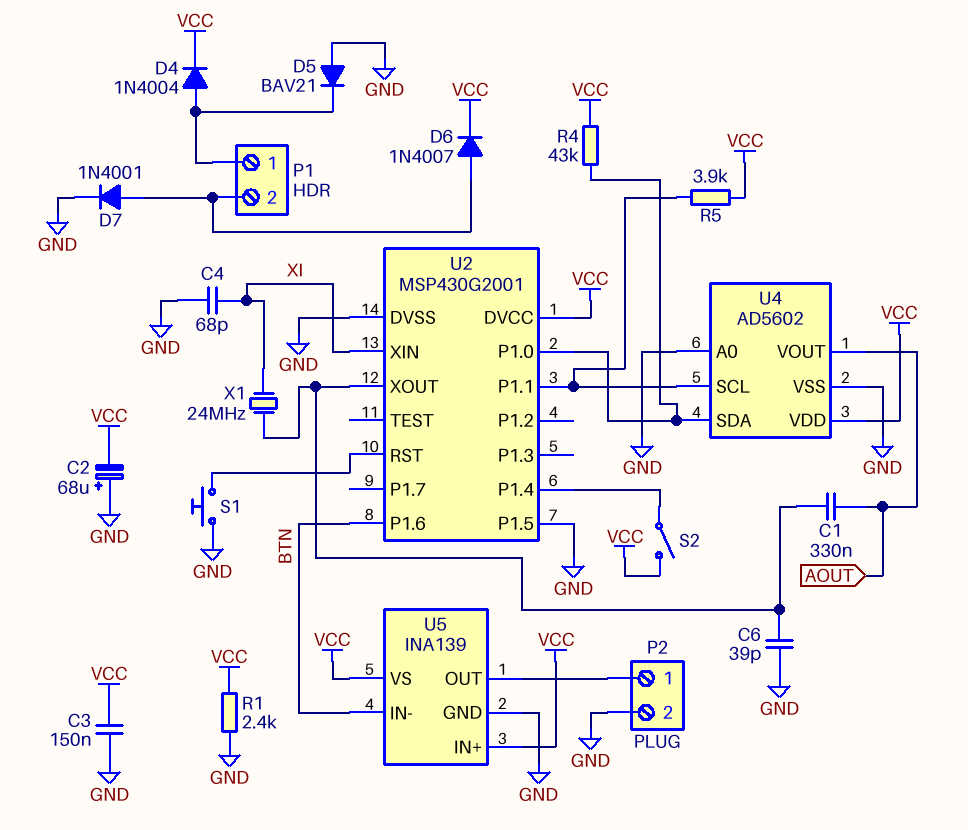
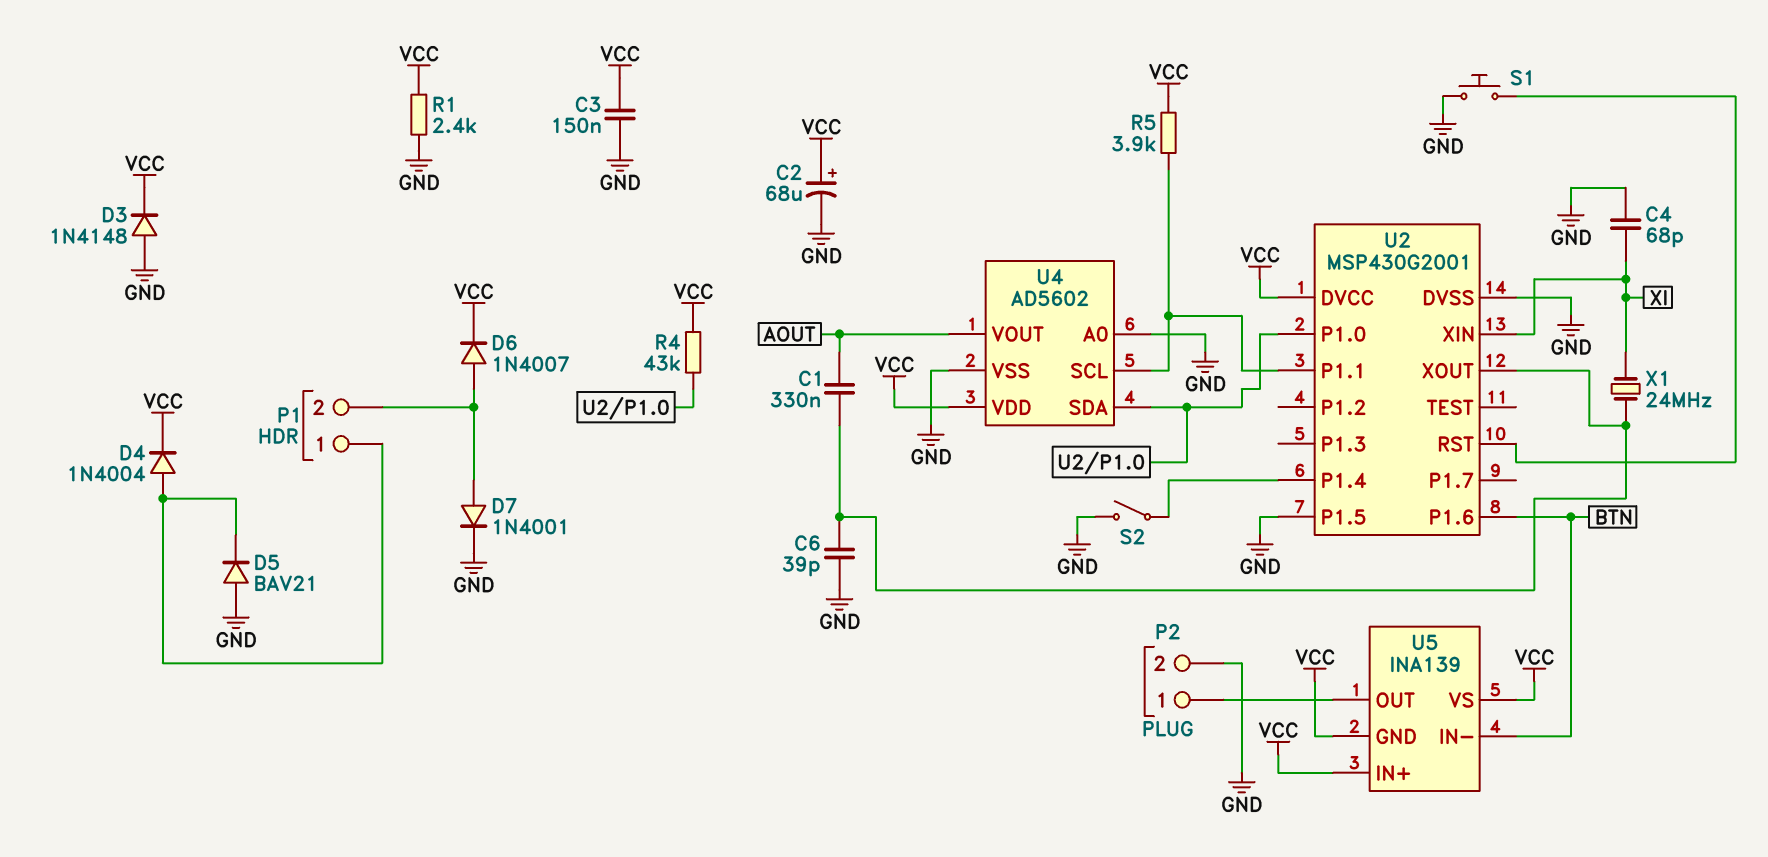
C2: 68uF (plus GND, minus VCC) -> 68uF (plus VCC, minus GND)
D3: none -> diode 1N4148 (A GND, K VCC)
S2: switch (U2/P1.4, VCC) -> switch (GND, U2/P1.4)
U5 pin GND: GND -> VCC

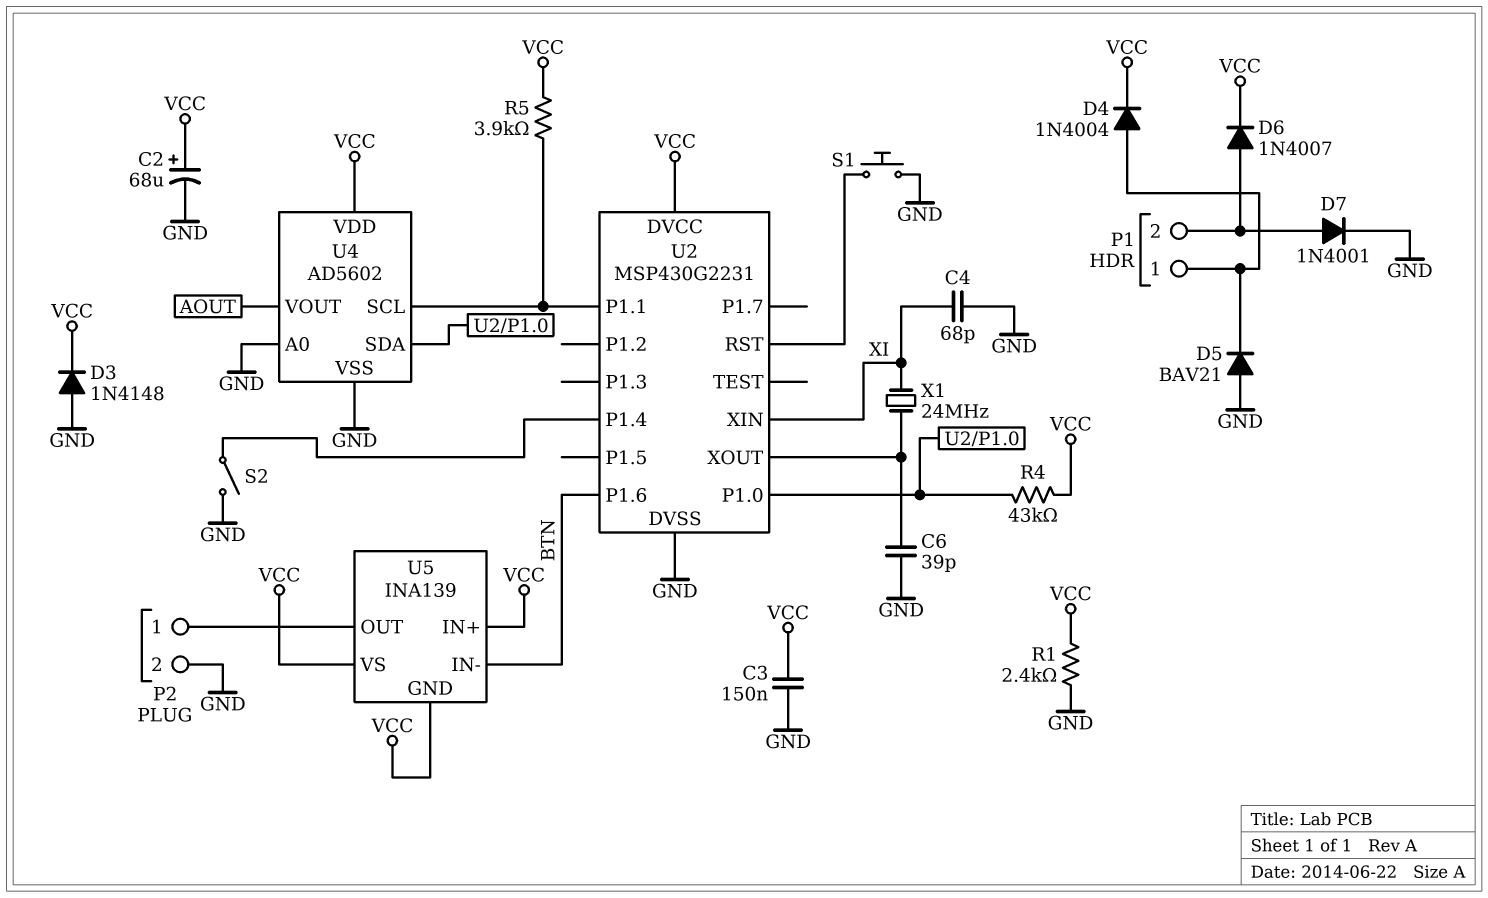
C1: 330nF (AOUT, U2/XOUT) -> none
U2: MSP430G2001 -> MSP430G2231
U2 pin P1.5: GND -> none

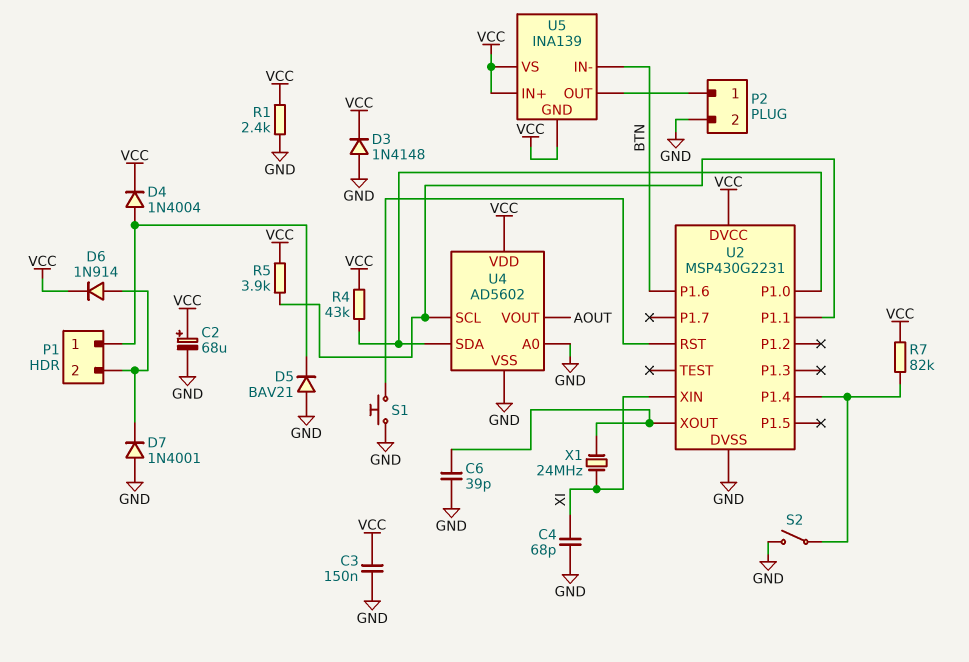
D6: diode 1N4007 (A P1/2, K VCC) -> diode 1N914 (A P1/2, K VCC)
D7: diode 1N4001 (A P1/2, K GND) -> diode 1N4001 (A GND, K P1/2)
R7: none -> 82k (U2/P1.4, VCC)

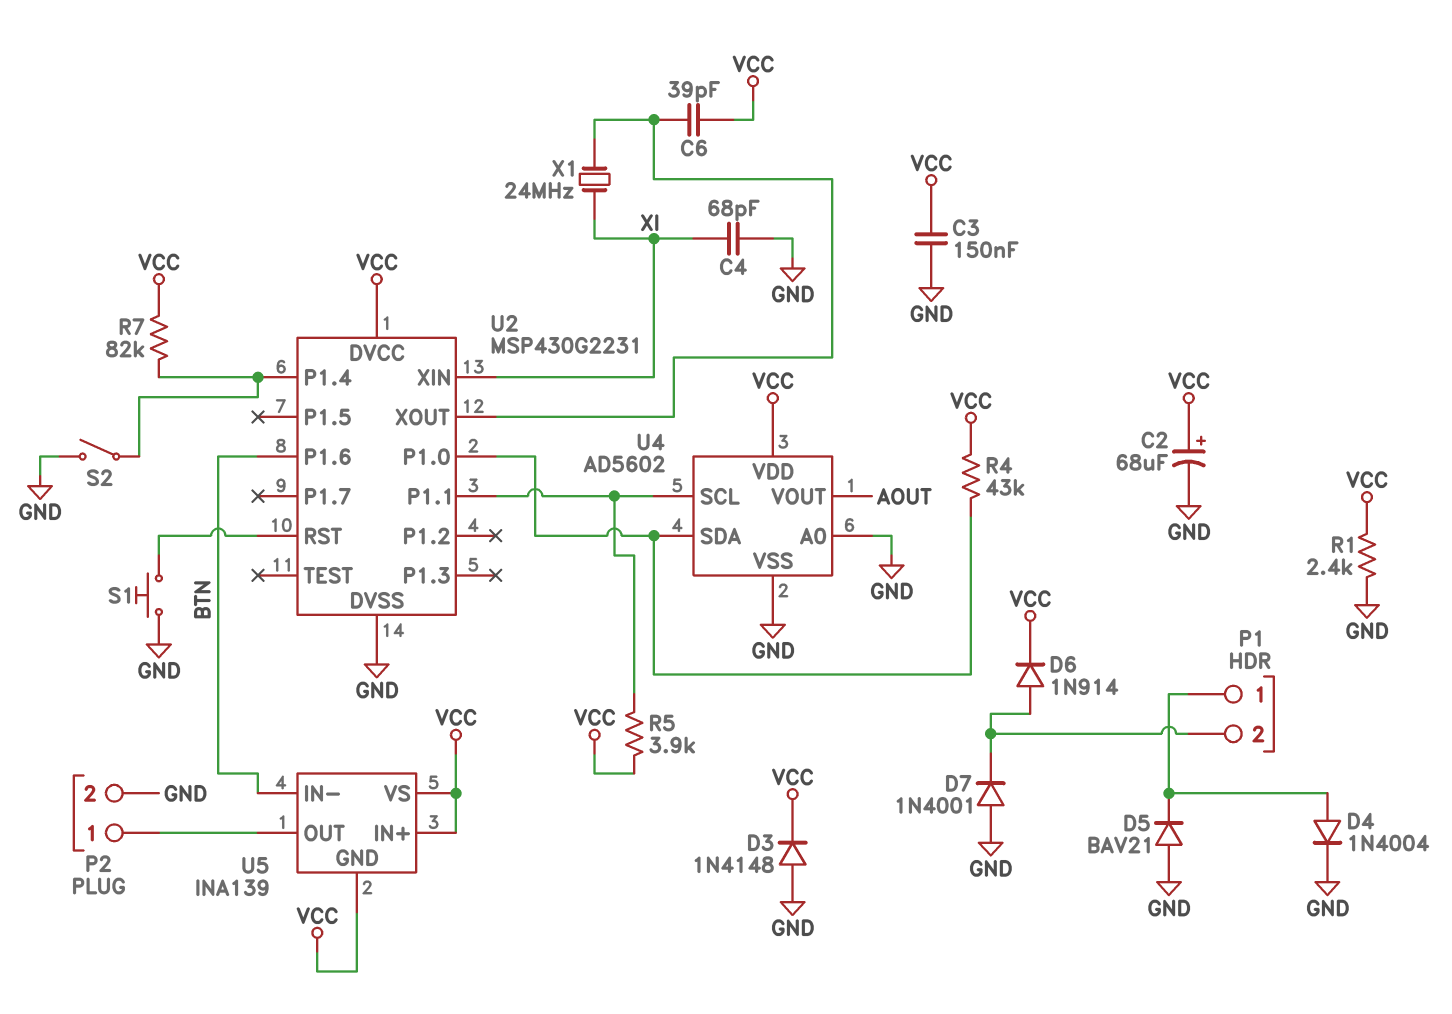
C6: 39pF (GND, U2/XOUT) -> 39pF (U2/XOUT, VCC)
D4: diode 1N4004 (A P1/1, K VCC) -> diode 1N4004 (A P1/1, K GND)

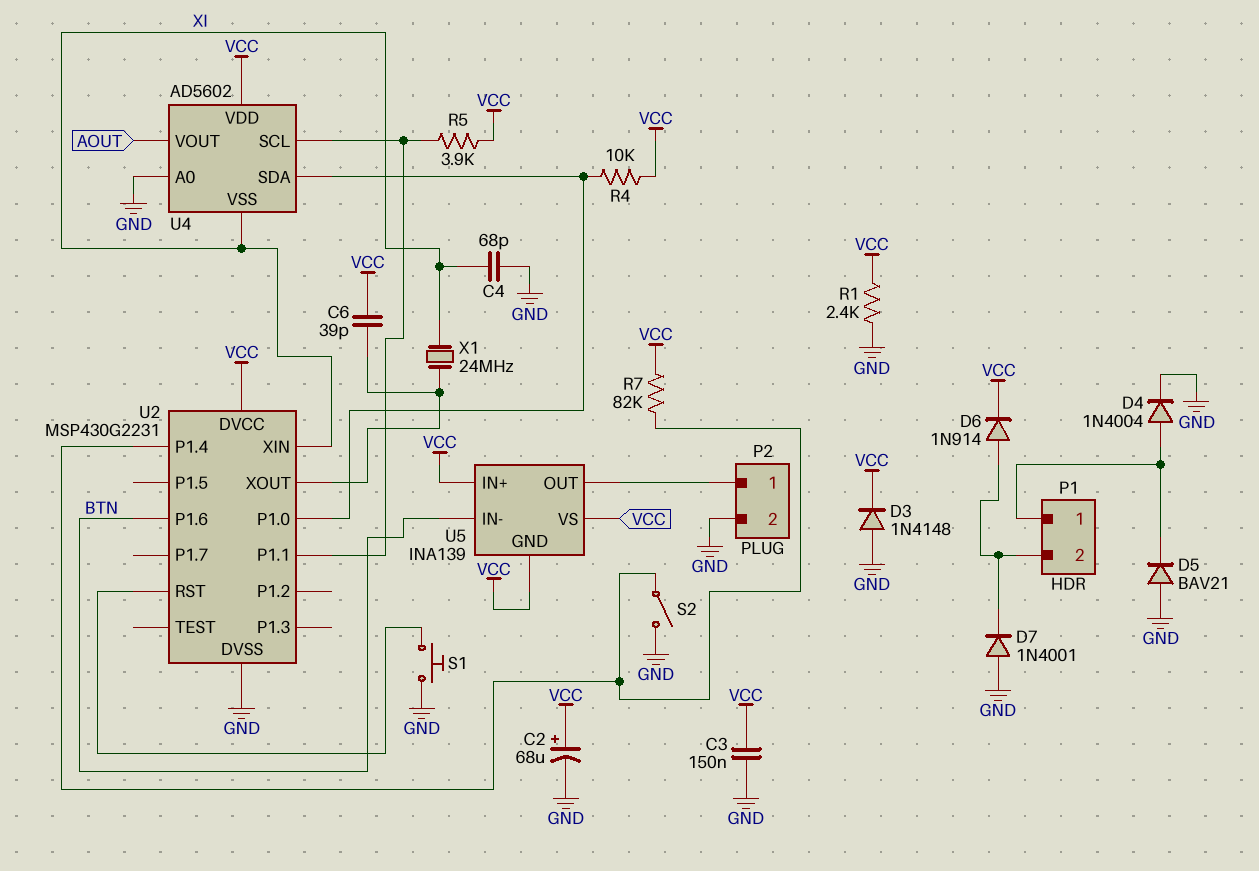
R4: 43k (U2/P1.0, VCC) -> 10k (U2/P1.0, VCC)
U4 pin VSS: GND -> XI

